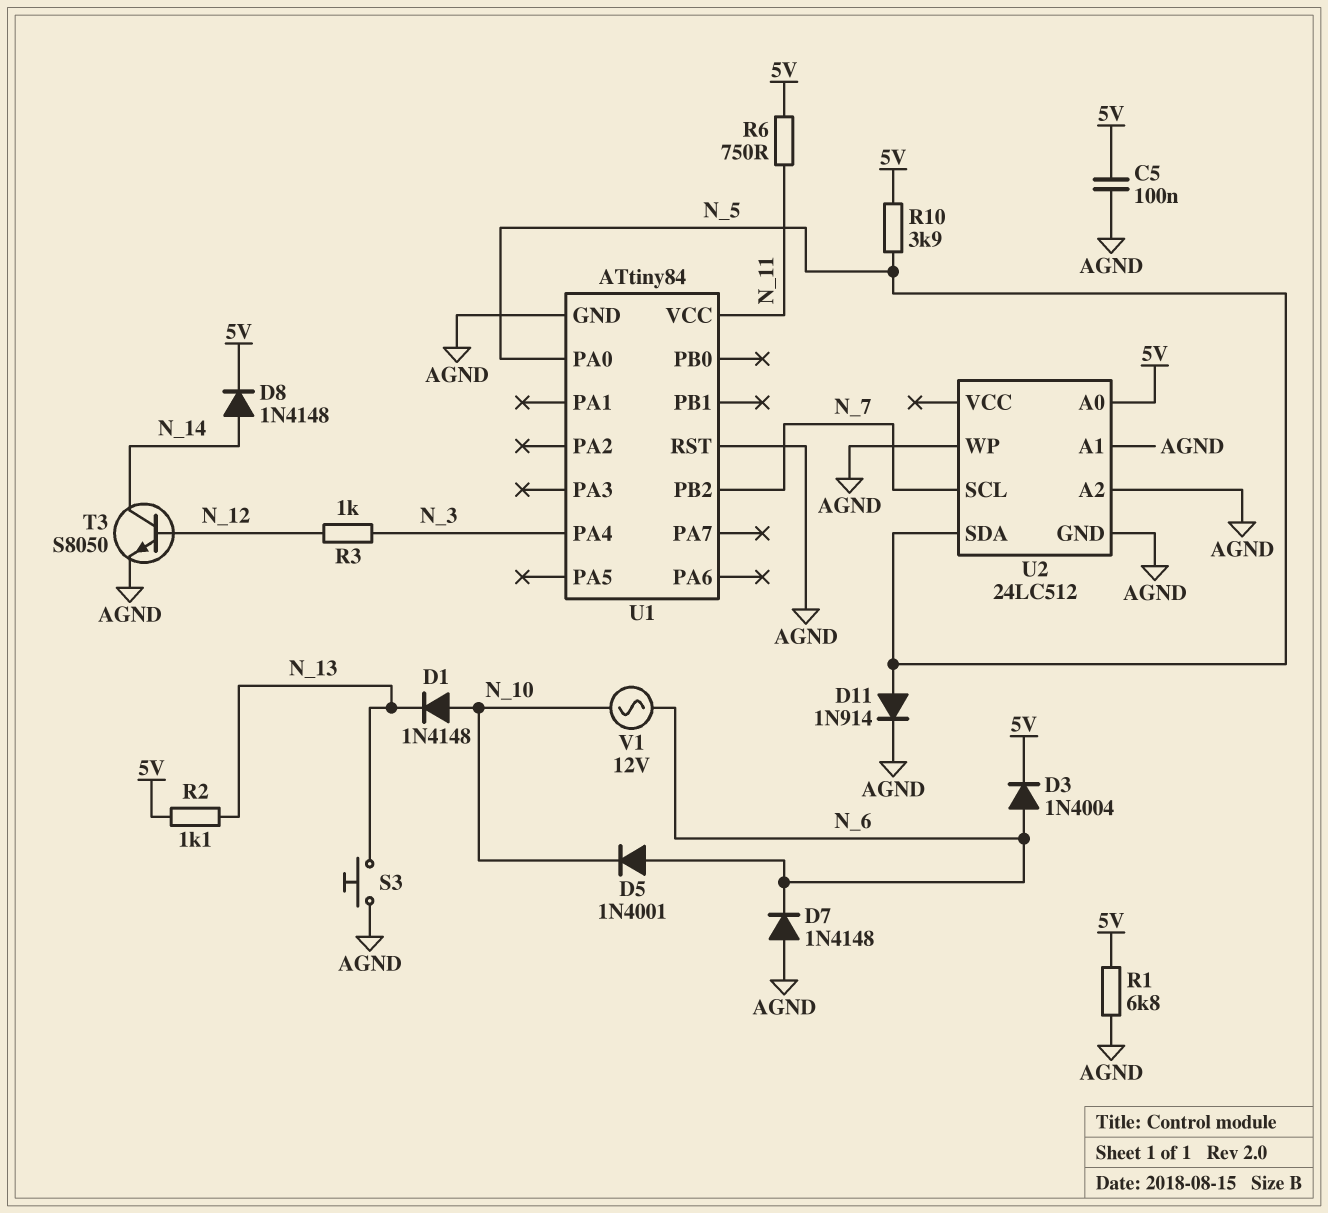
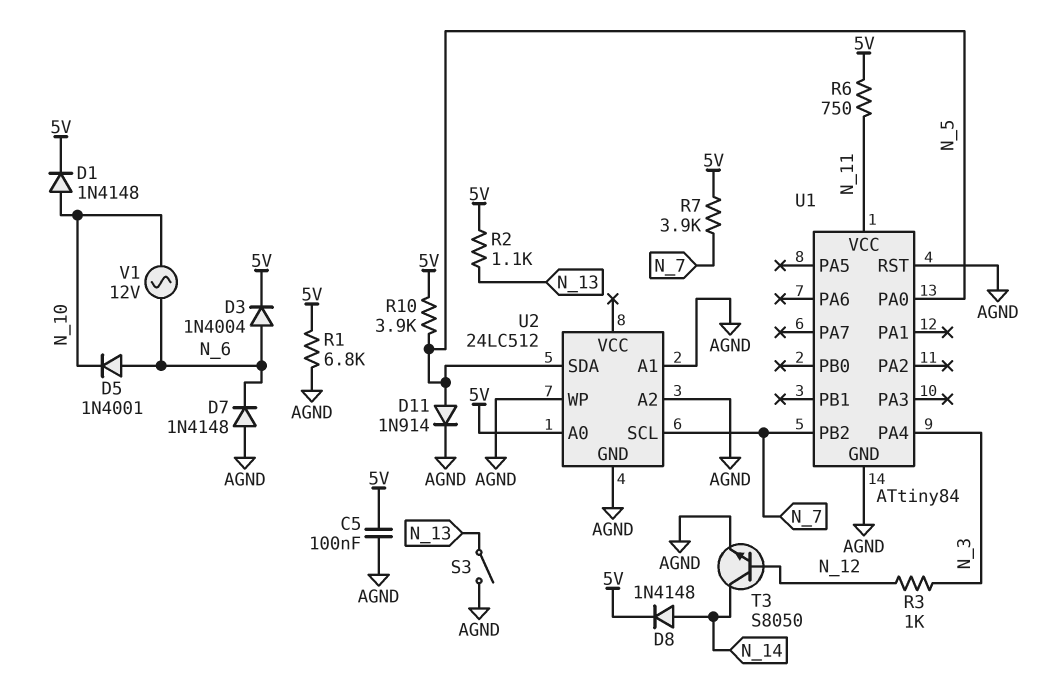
D1: diode 1N4148 (A N_10, K N_13) -> diode 1N4148 (A N_10, K 5V)
R7: none -> 3.9k (5V, N_7)
S3: button (AGND, N_13) -> switch (AGND, N_13)

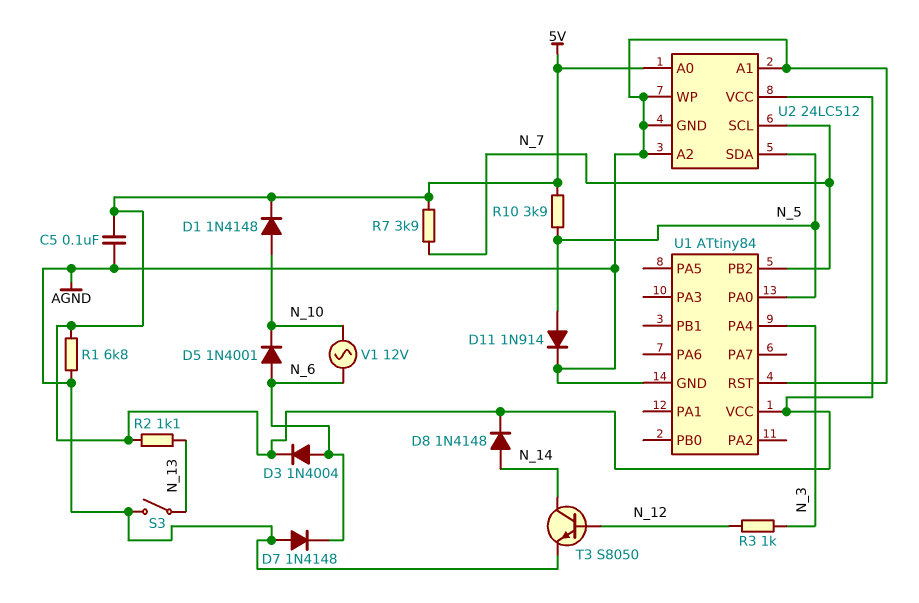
R6: 750 (5V, N_11) -> none
U1 pin VCC: N_11 -> 5V
U2 pin VCC: none -> 5V

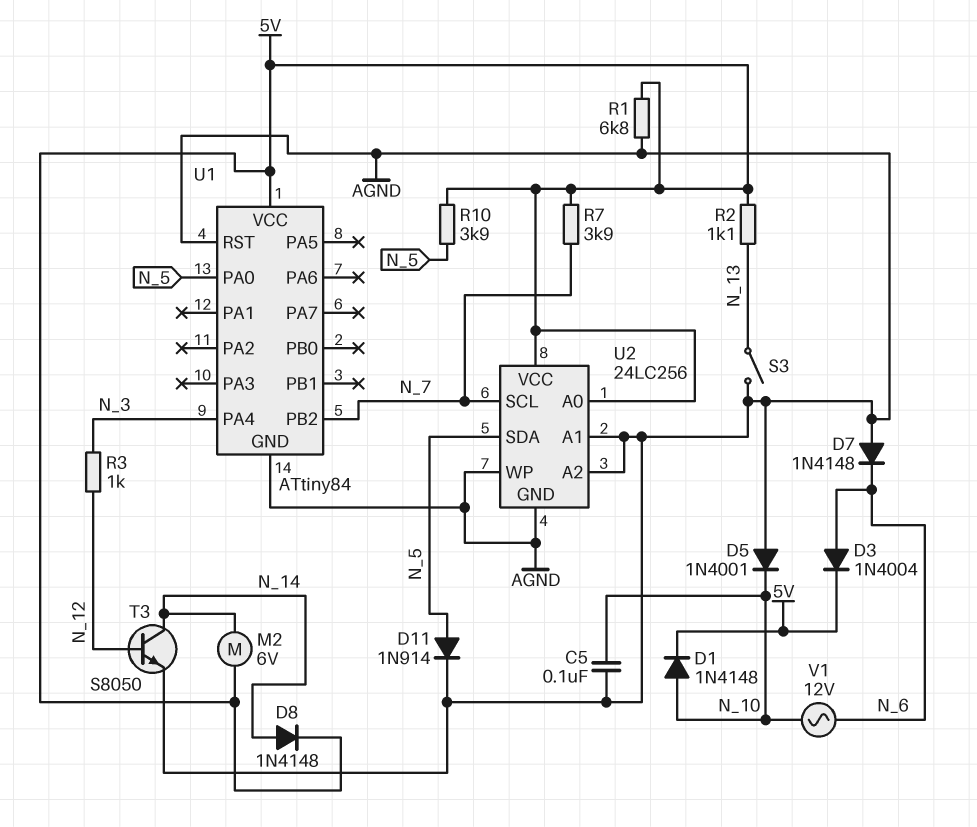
C5: 100nF (5V, AGND) -> 100nF (AGND, N_10)
D5: diode 1N4001 (A N_6, K N_10) -> diode 1N4001 (A AGND, K N_10)
M2: none -> motor 6V (5V, N_14)
U2: 24LC512 -> 24LC256

